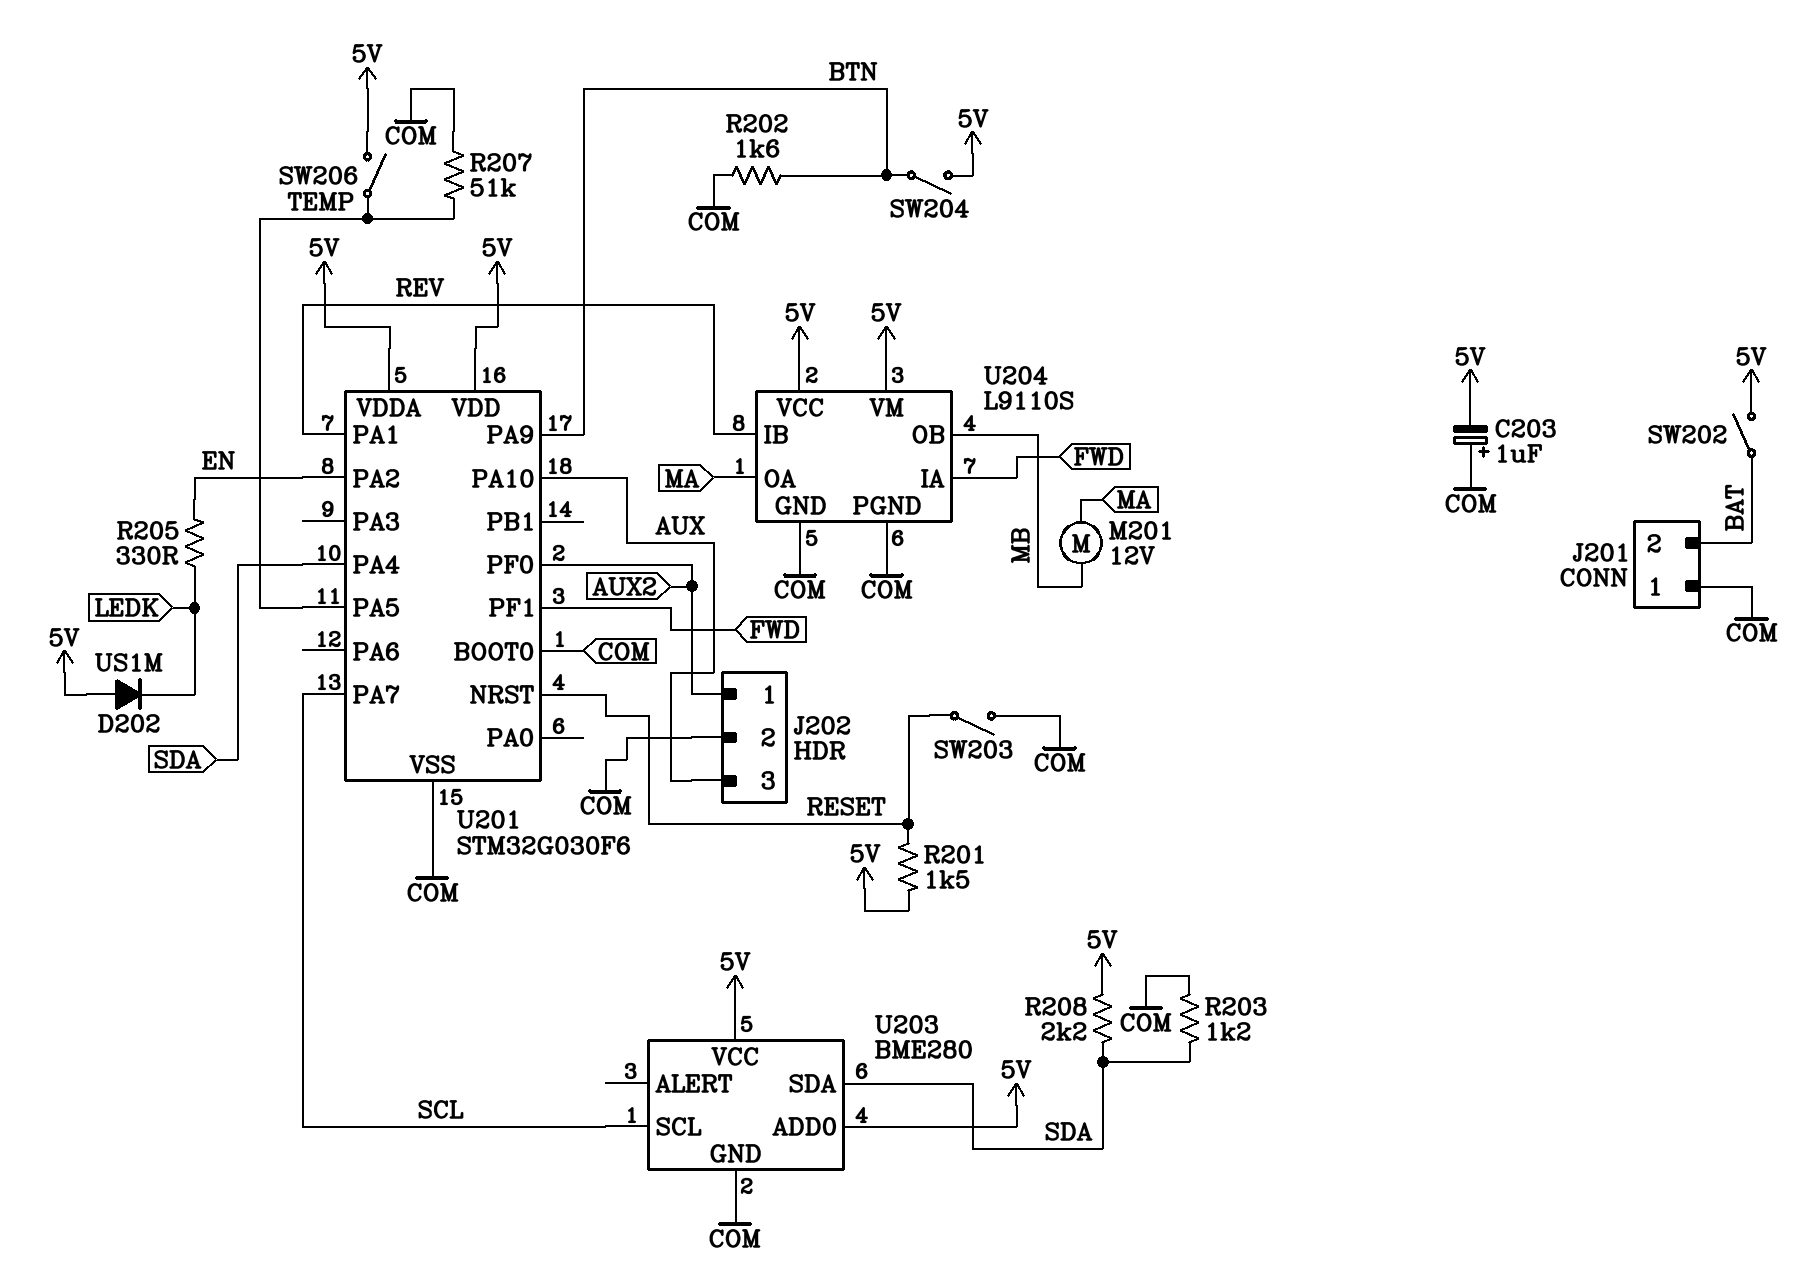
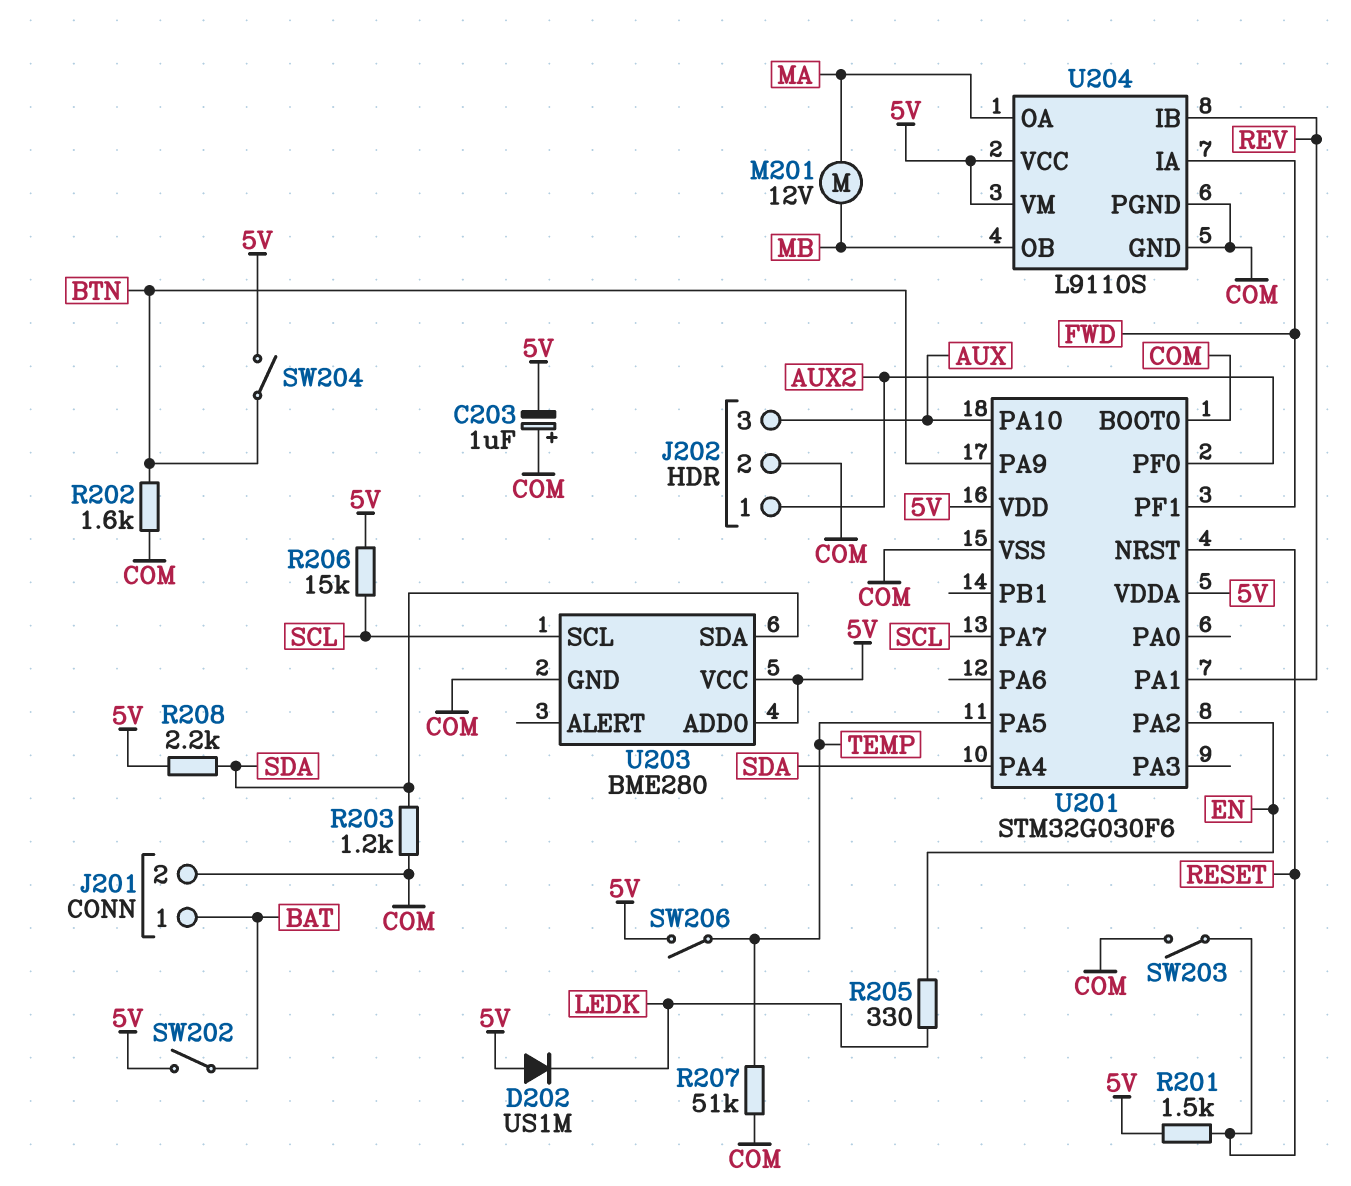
J201 pin 1: COM -> BAT
J201 pin 2: BAT -> COM
R206: none -> 15k (5V, SCL)

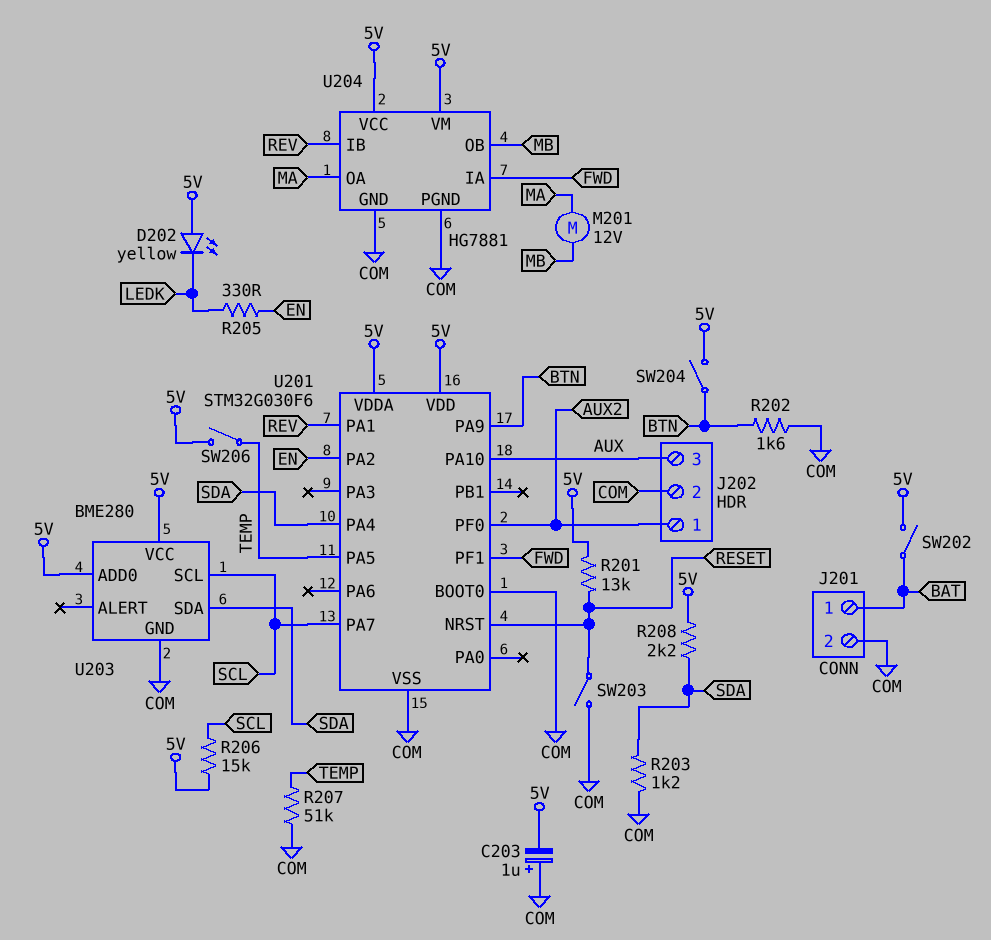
D202: diode US1M (A 5V, K LEDK) -> LED yellow (A 5V, K LEDK)
R201: 1.5k (5V, RESET) -> 13k (5V, RESET)
U204: L9110S -> HG7881

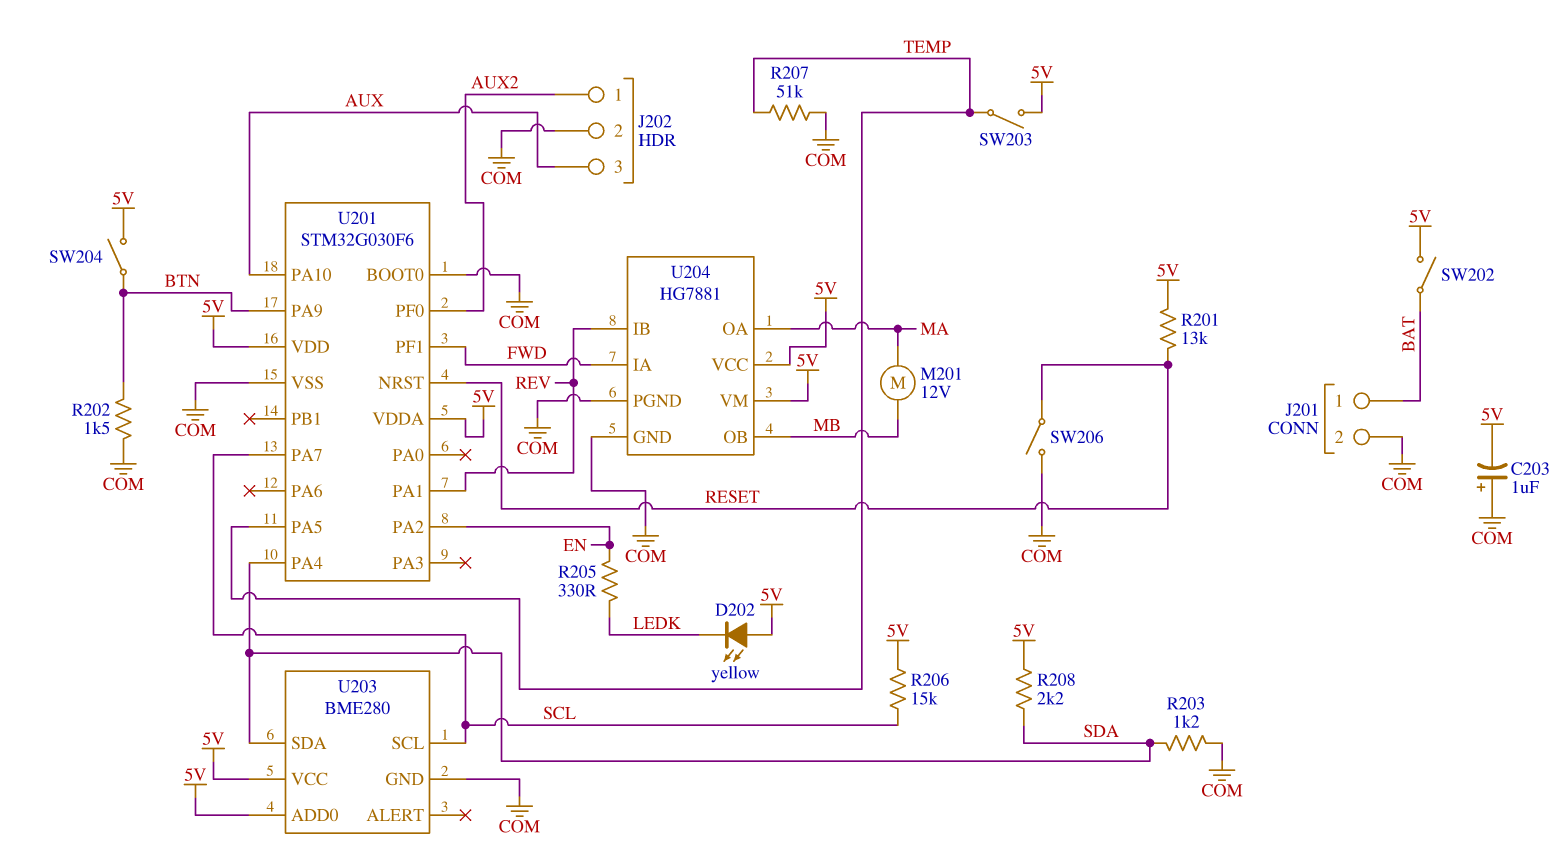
R202: 1.6k (BTN, COM) -> 1.5k (BTN, COM)
SW203: switch (COM, RESET) -> switch (5V, TEMP)
SW206: switch (5V, TEMP) -> switch (COM, RESET)

